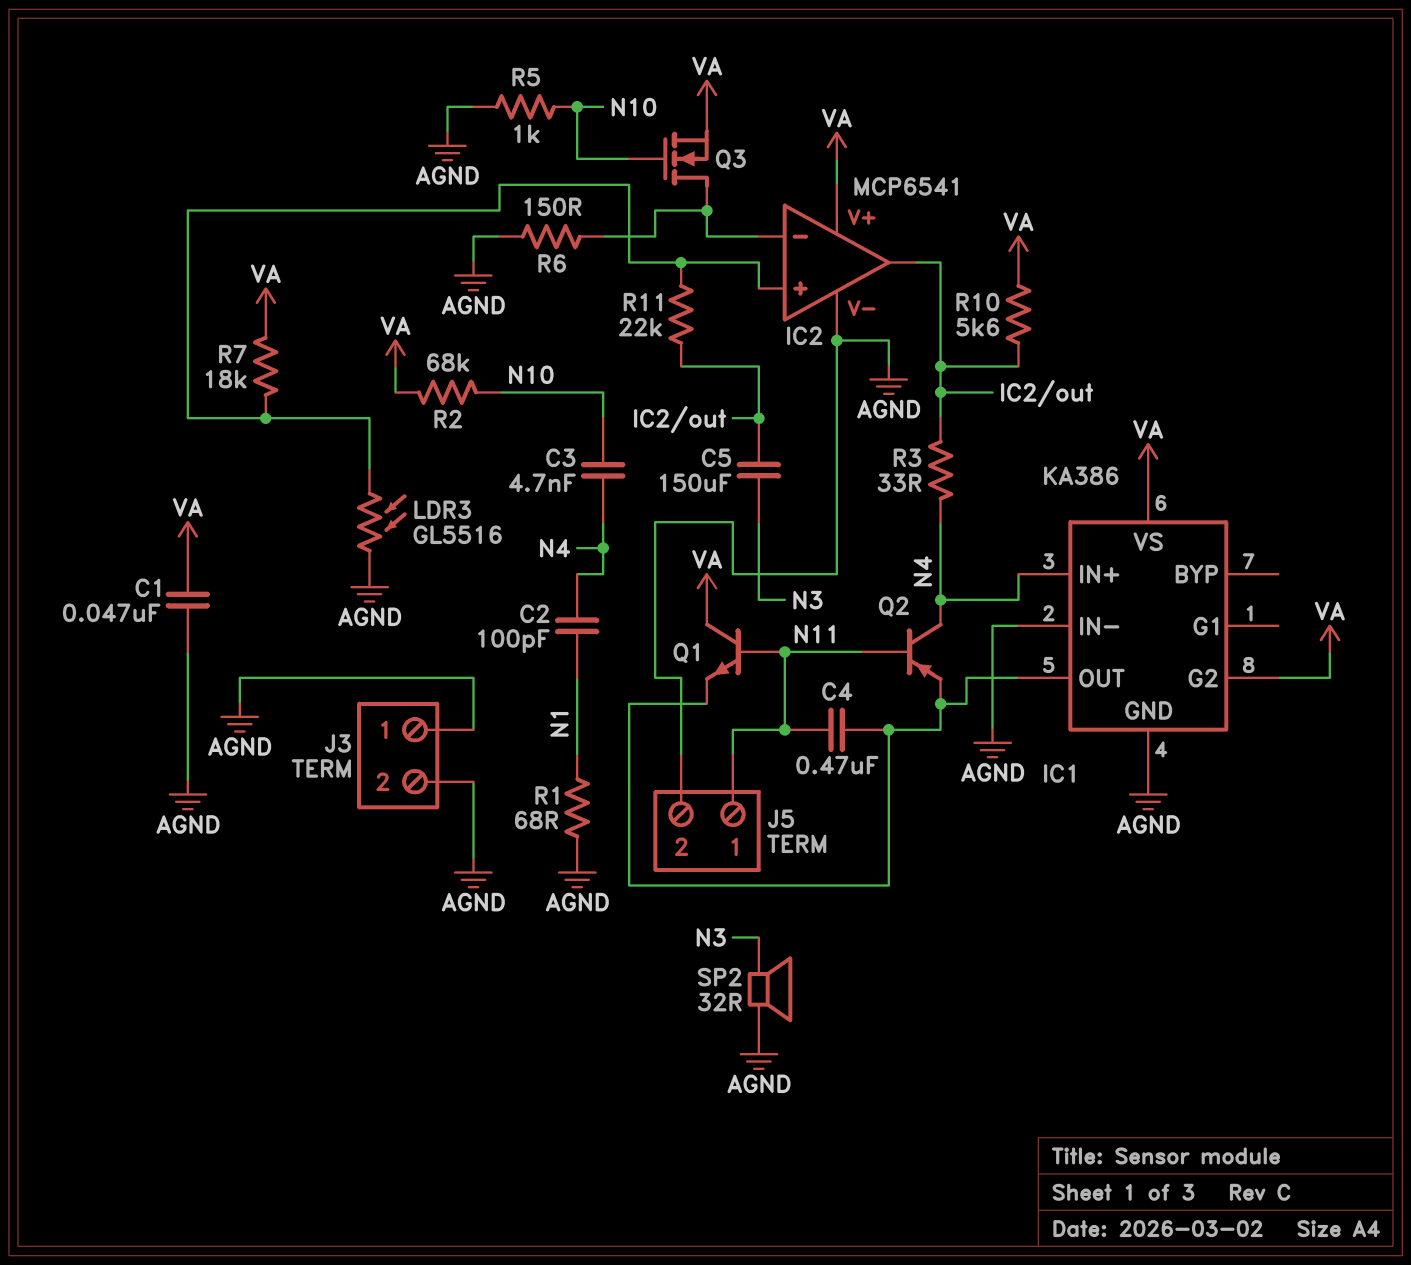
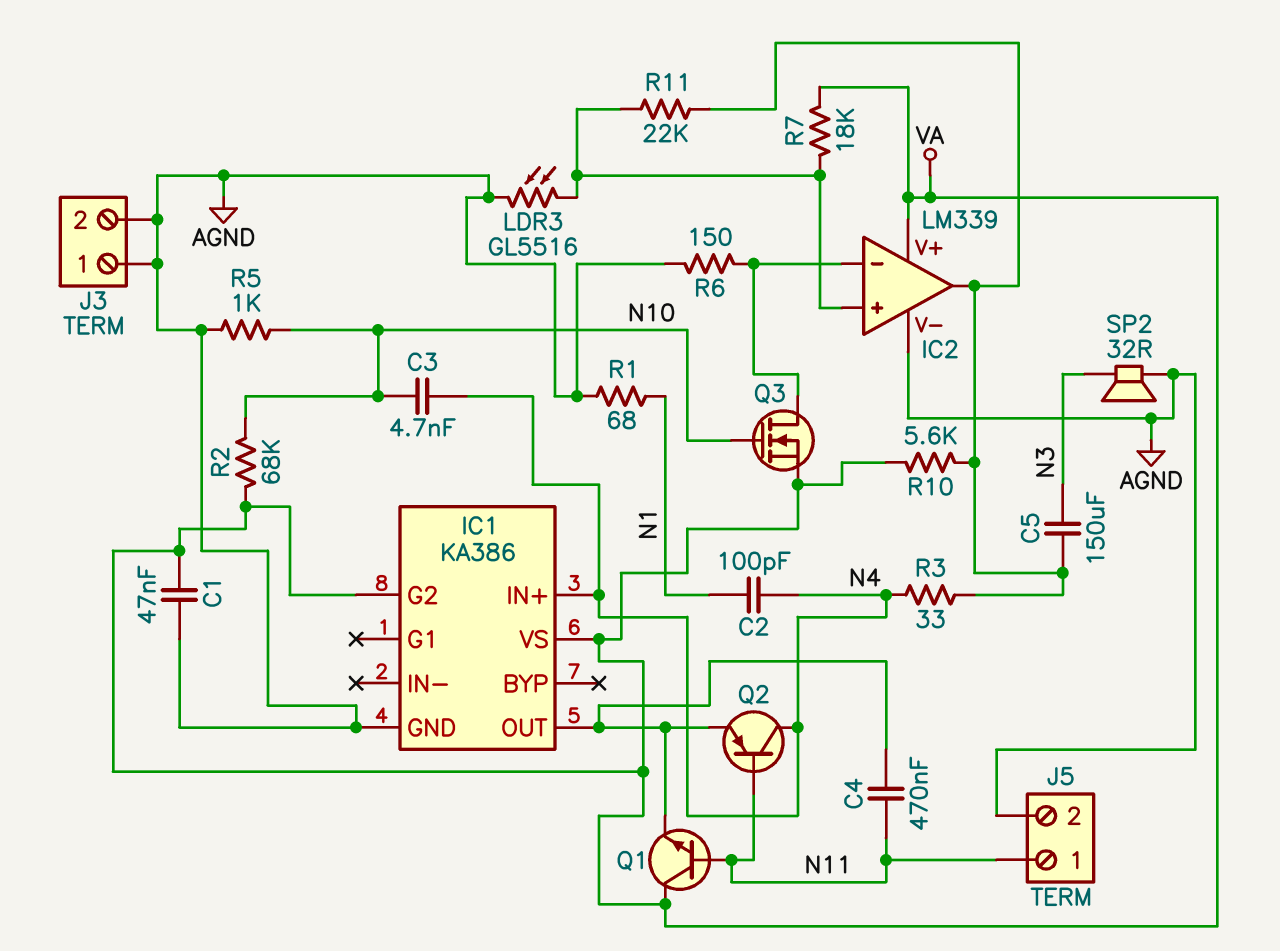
IC1 pin IN-: AGND -> none
IC2: MCP6541 -> LM339

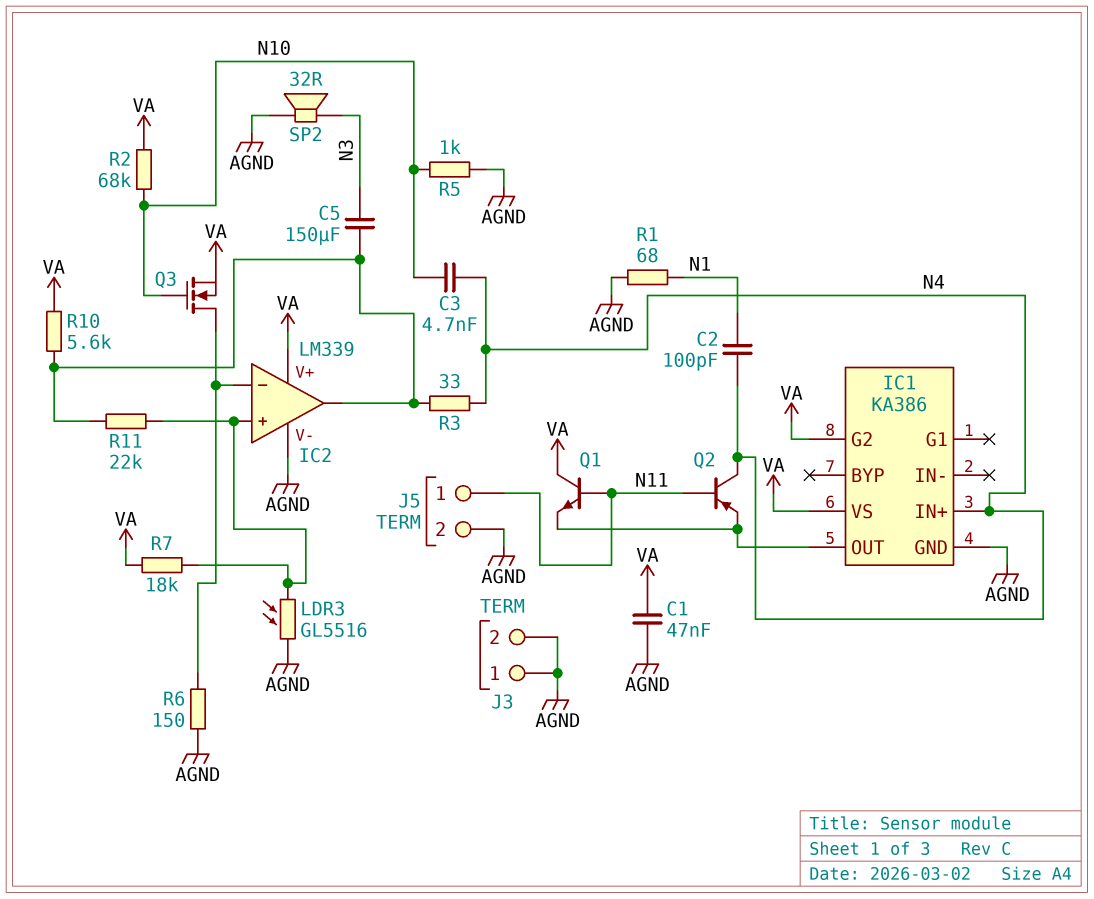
C4: 470nF (IC1/OUT, N11) -> none

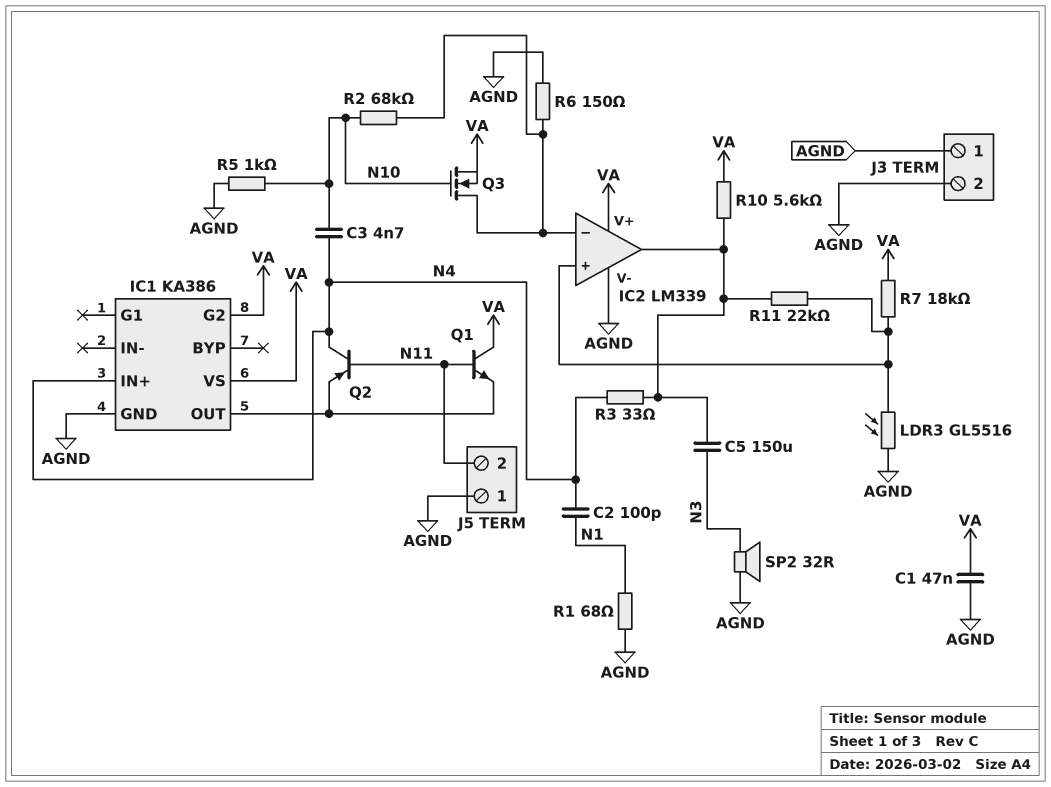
J5 pin 1: N11 -> AGND
J5 pin 2: AGND -> N11
R2: 68k (N10, VA) -> 68k (IC2/in-, N10)

